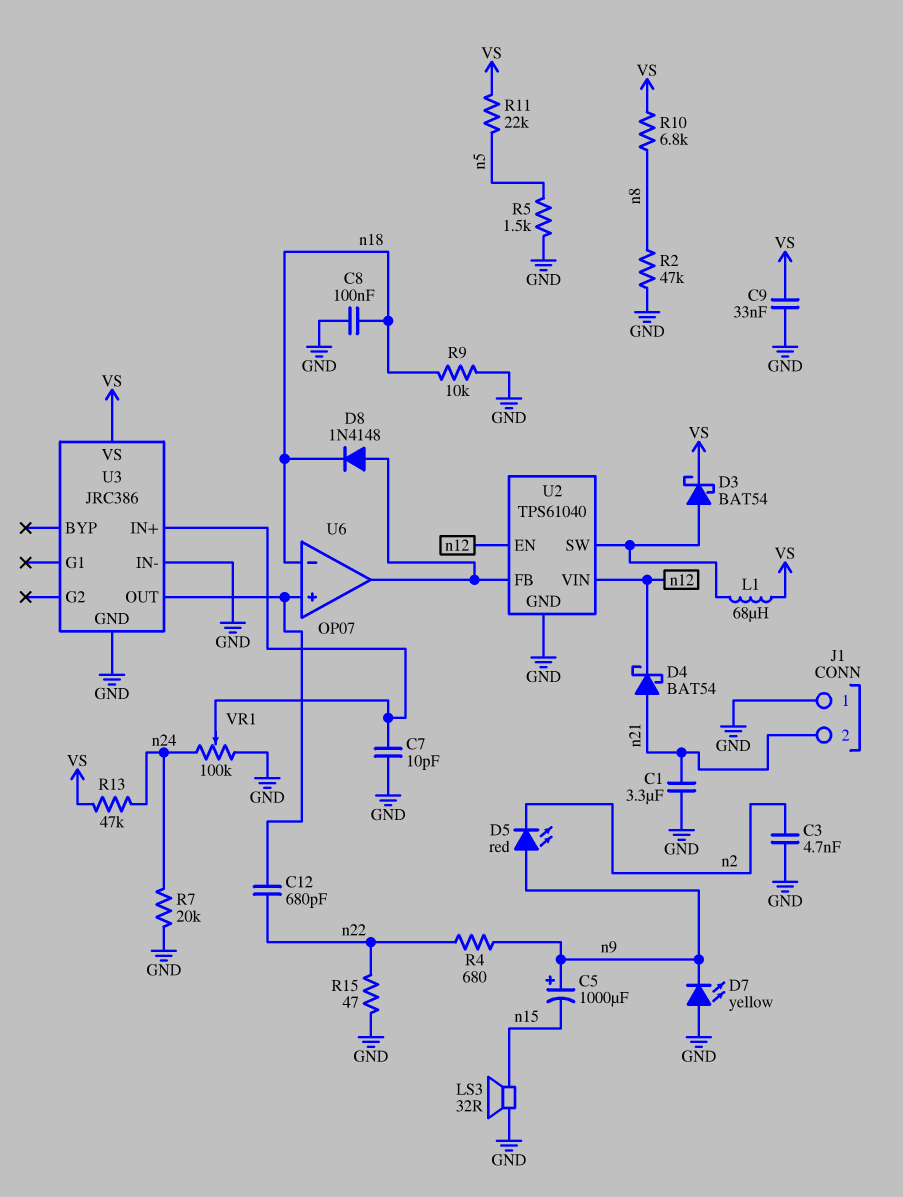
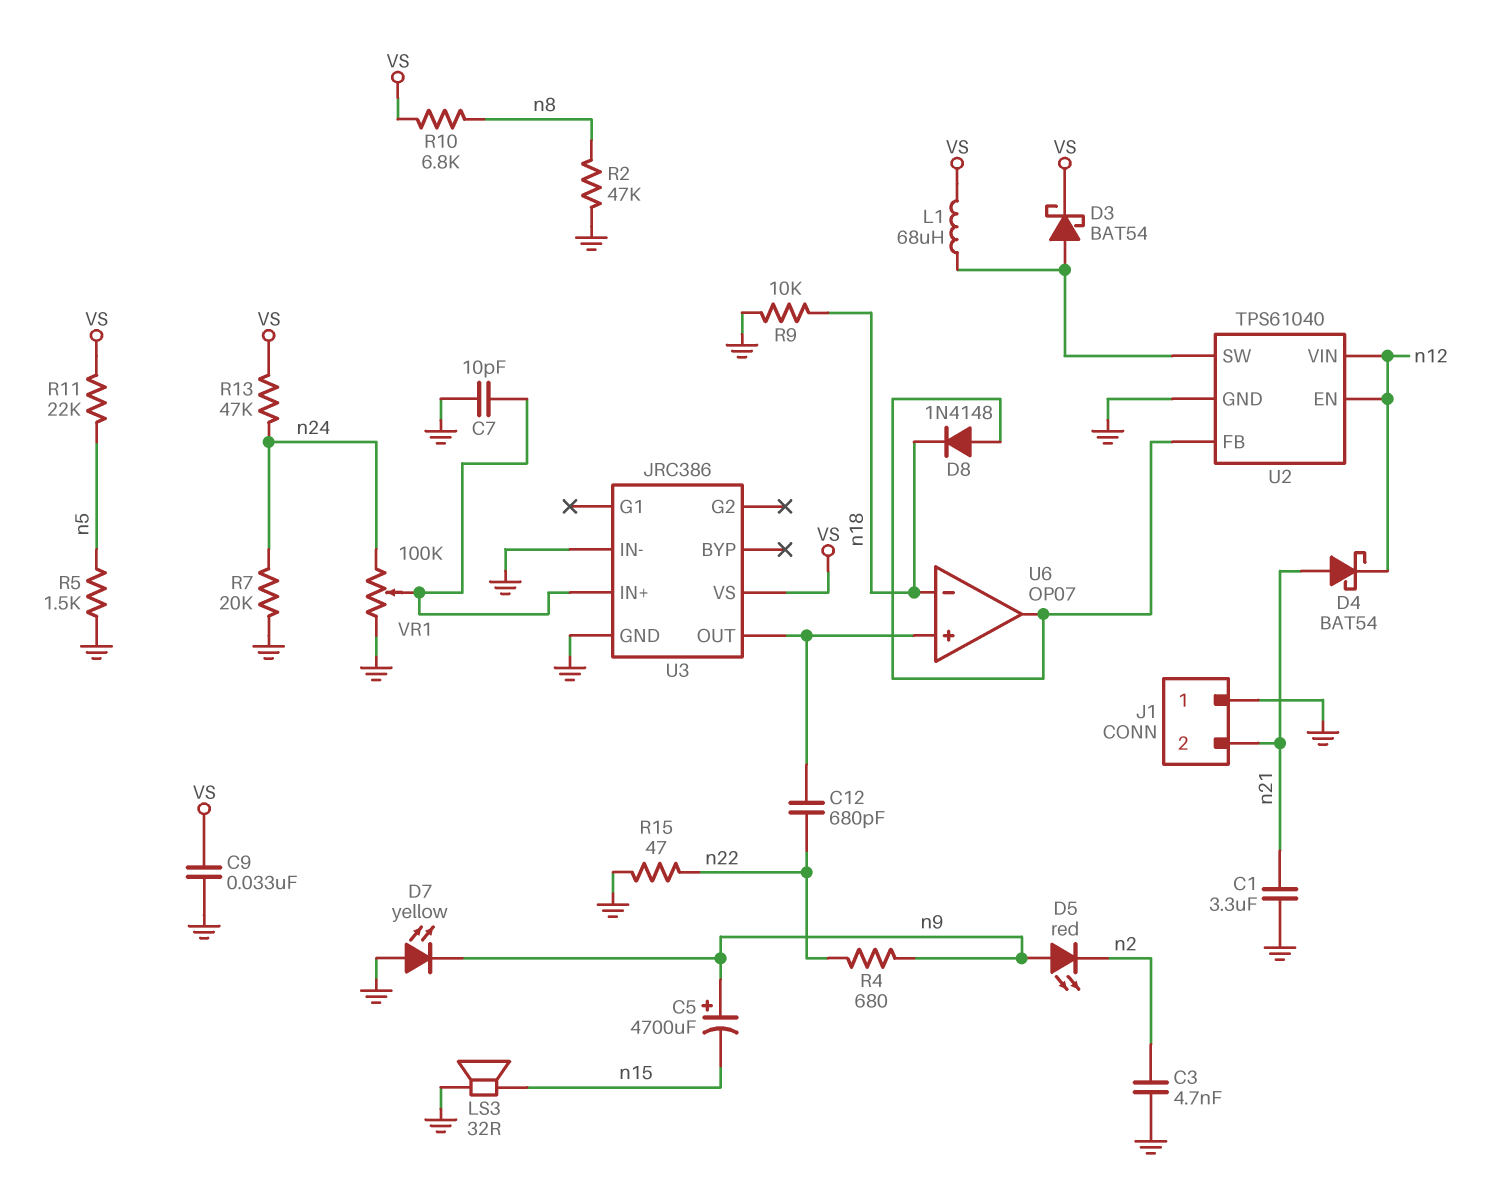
C5: 1000uF (plus n9, minus n15) -> 4700uF (plus n9, minus n15)
C8: 100nF (GND, n18) -> none

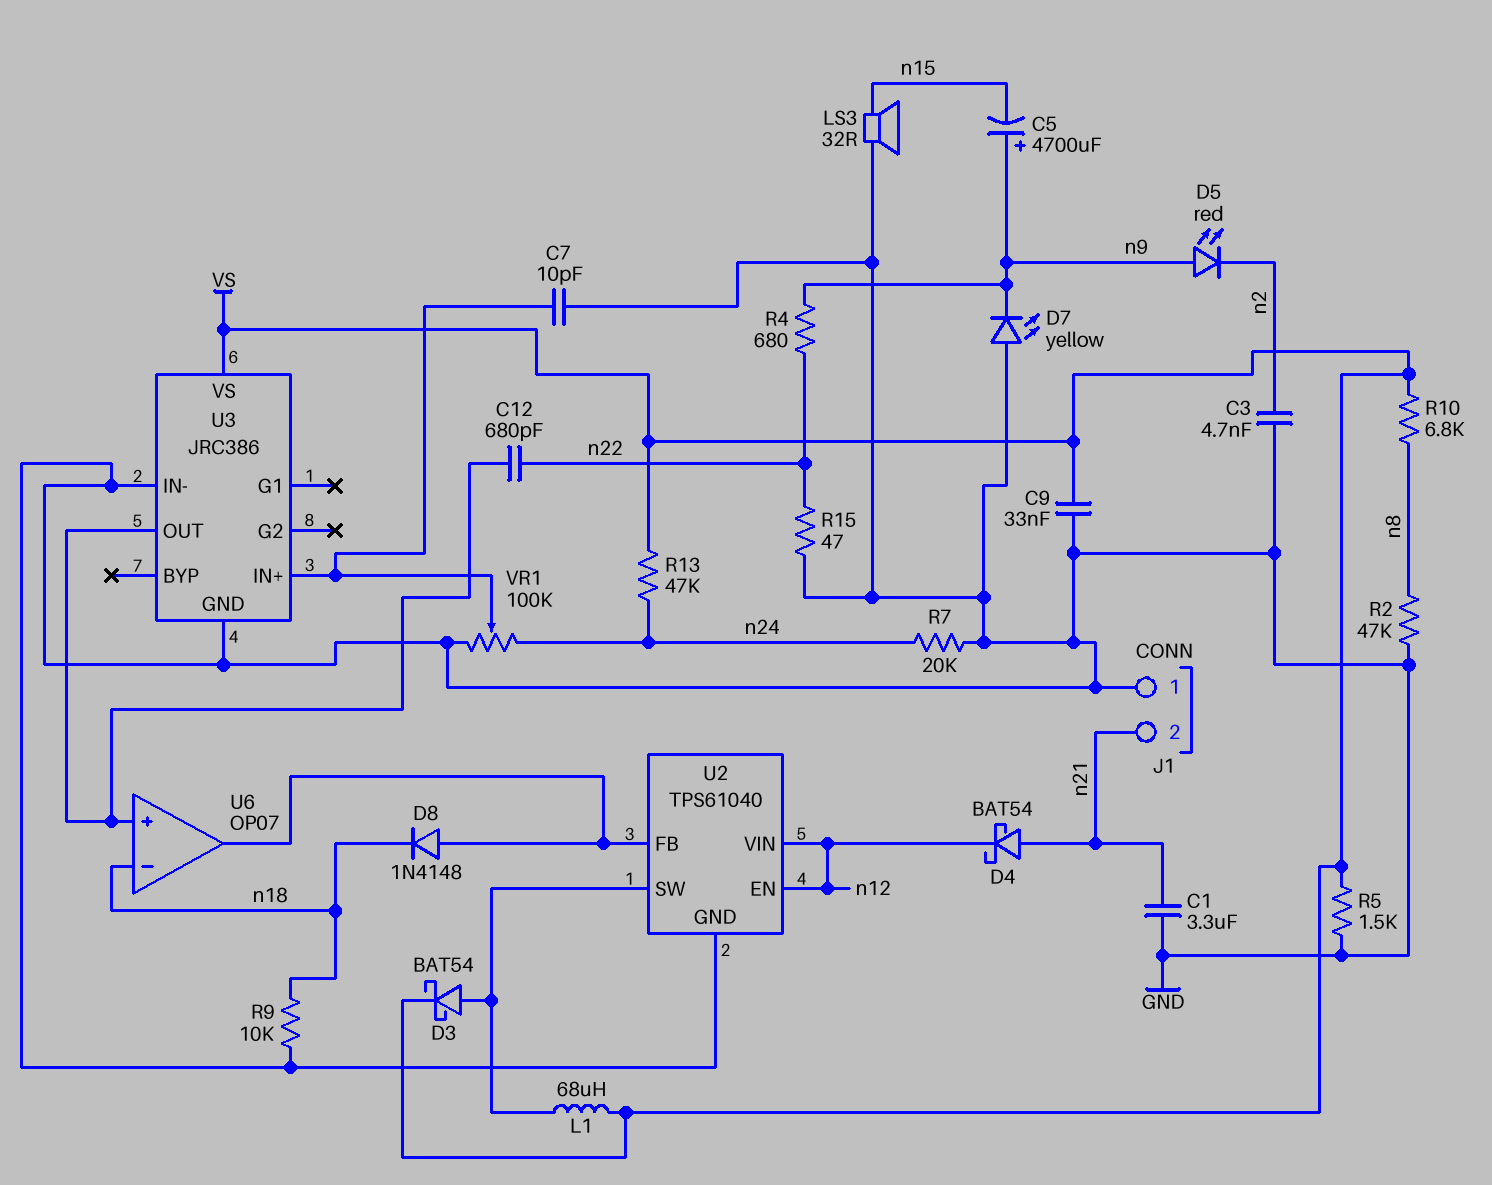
R5: 1.5k (GND, n5) -> 1.5k (GND, VS)
R11: 22k (VS, n5) -> none

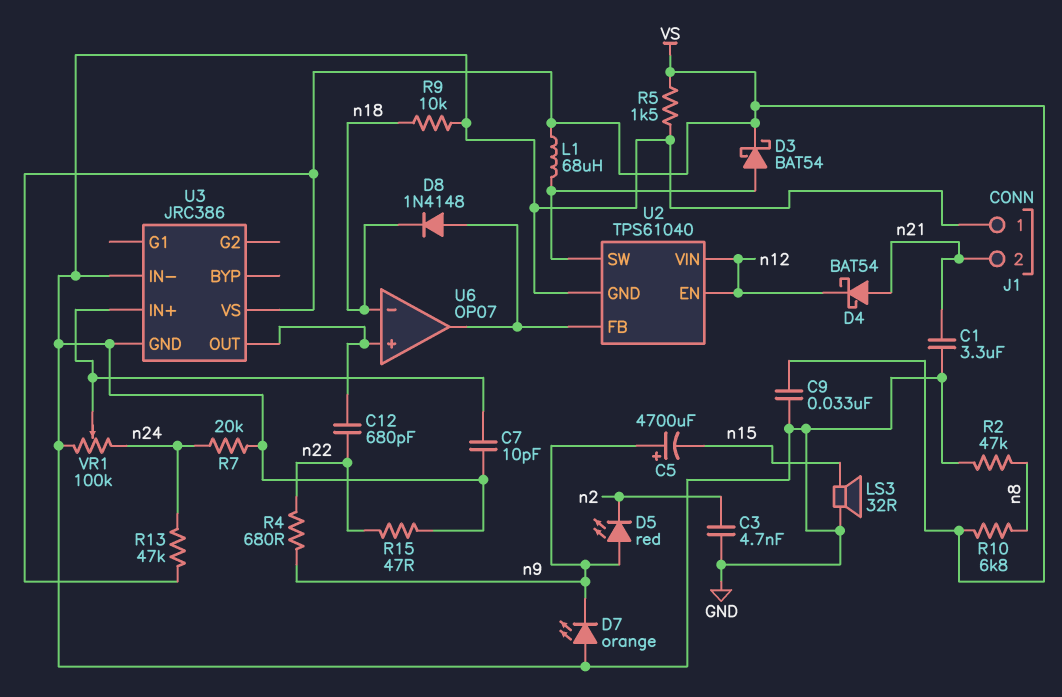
D7: LED yellow (A GND, K n9) -> LED orange (A GND, K n9)

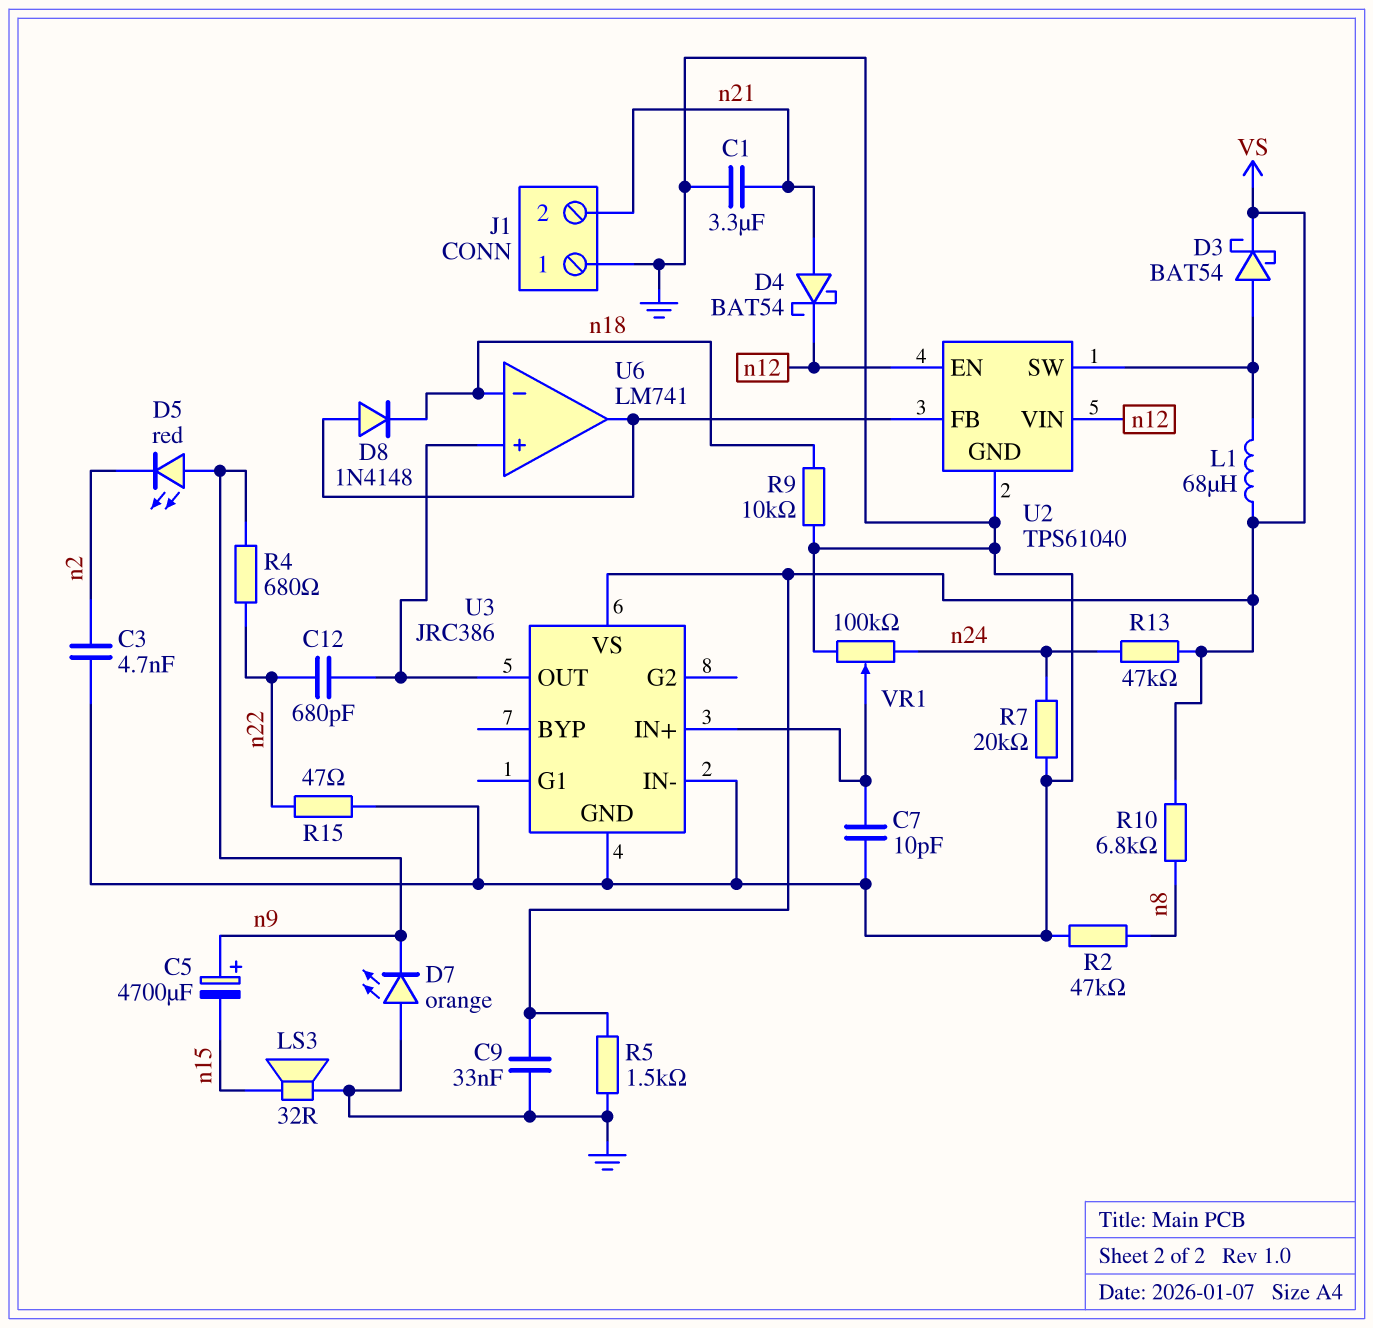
U6: OP07 -> LM741

